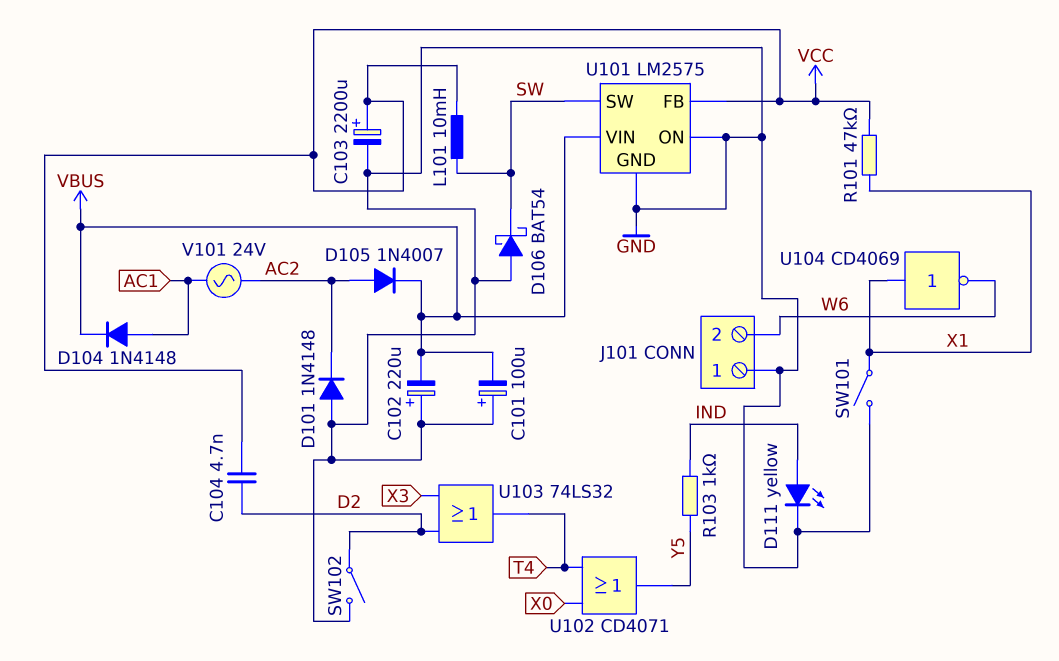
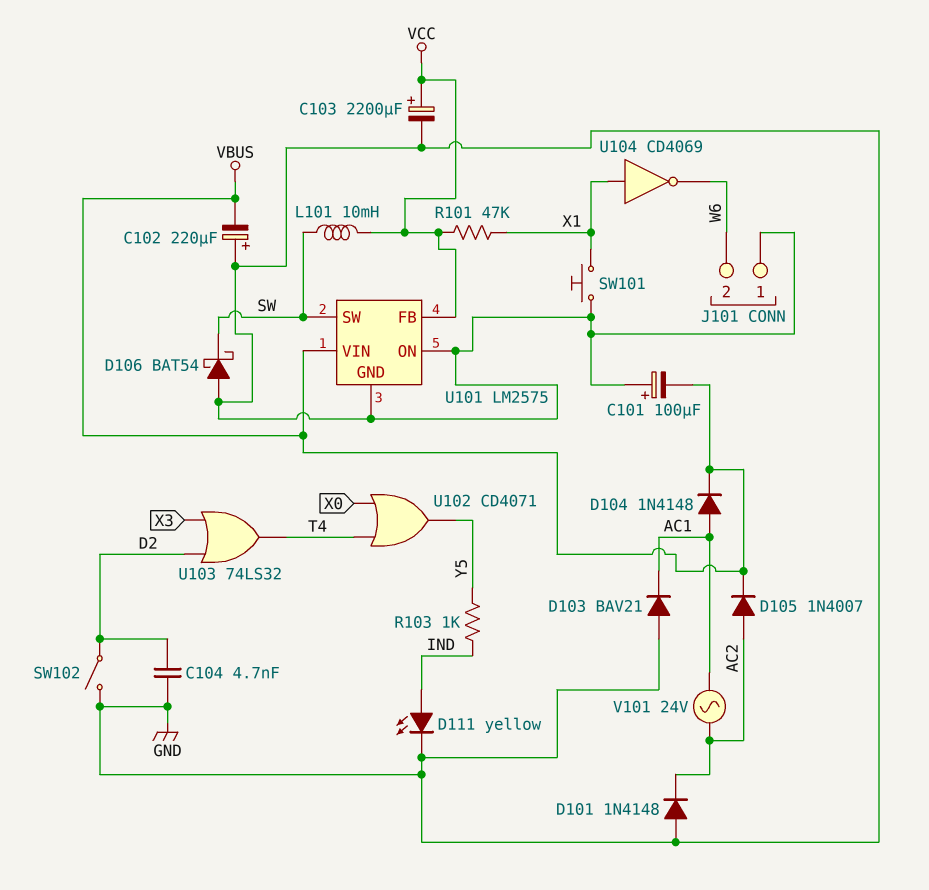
C104: 4.7nF (D2, VCC) -> 4.7nF (D2, GND)
D103: none -> diode BAV21 (A GND, K AC1)
SW101: switch (GND, X1) -> button (GND, X1)

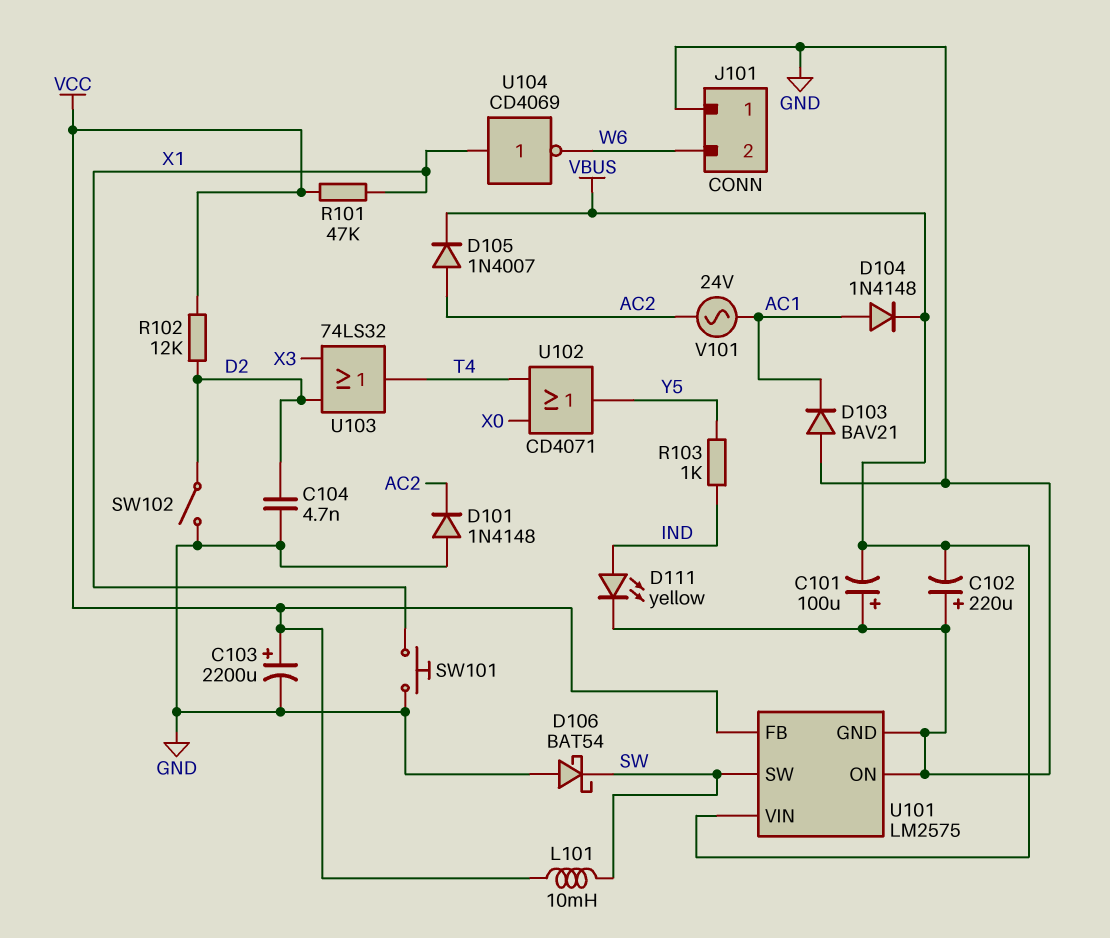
R102: none -> 12k (D2, VCC)

